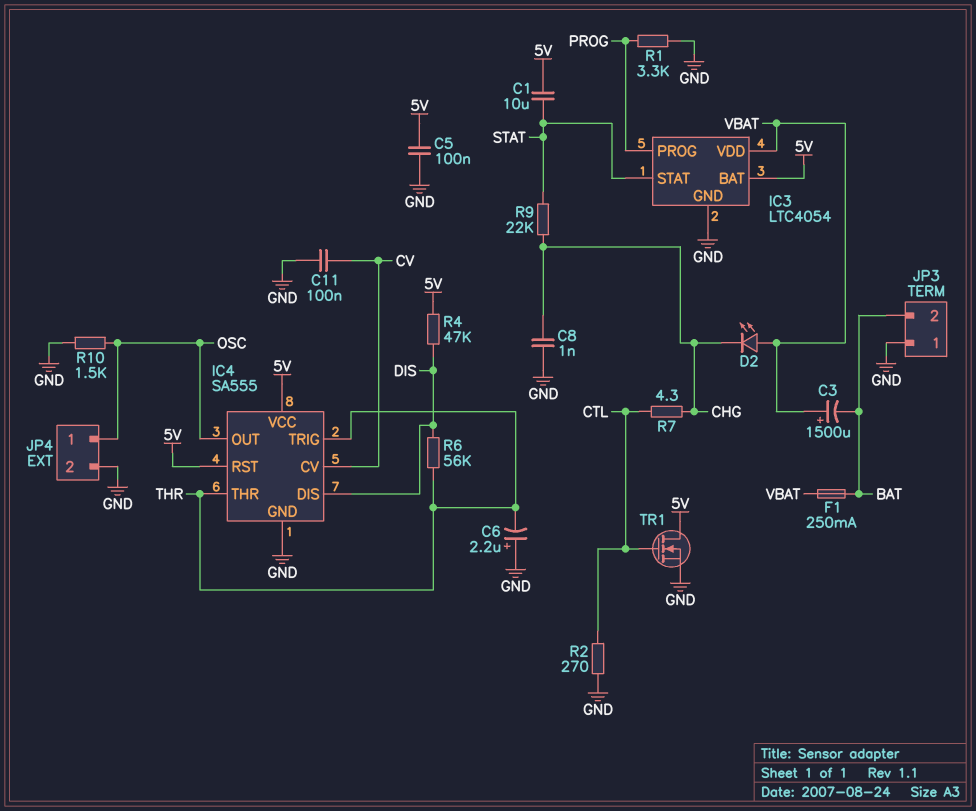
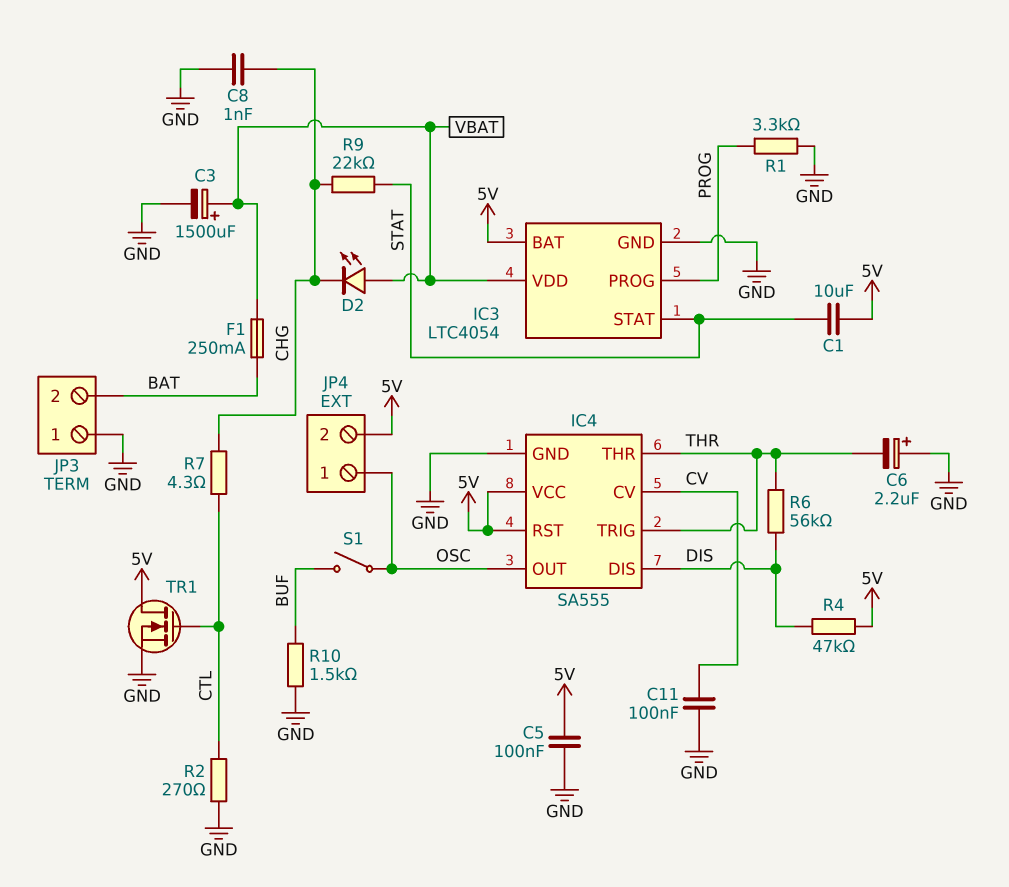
C3: 1500uF (plus VBAT, minus BAT) -> 1500uF (plus VBAT, minus GND)
JP4 pin 2: GND -> 5V
R10: 1.5k (GND, OSC) -> 1.5k (BUF, GND)
S1: none -> switch (BUF, OSC)

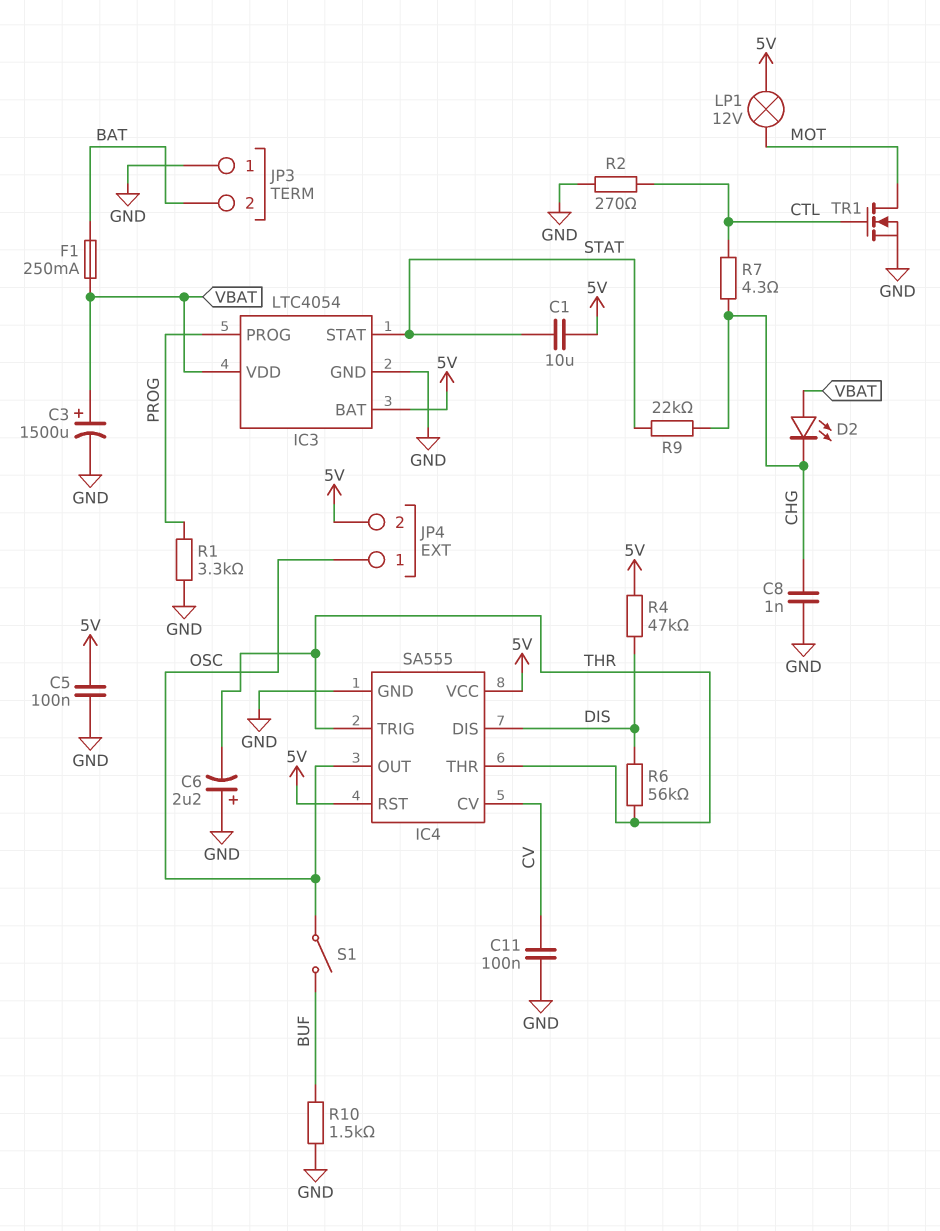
LP1: none -> lamp 12V (5V, MOT)
TR1: NMOS (G CTL, D 5V, S GND) -> NMOS (G CTL, D MOT, S GND)

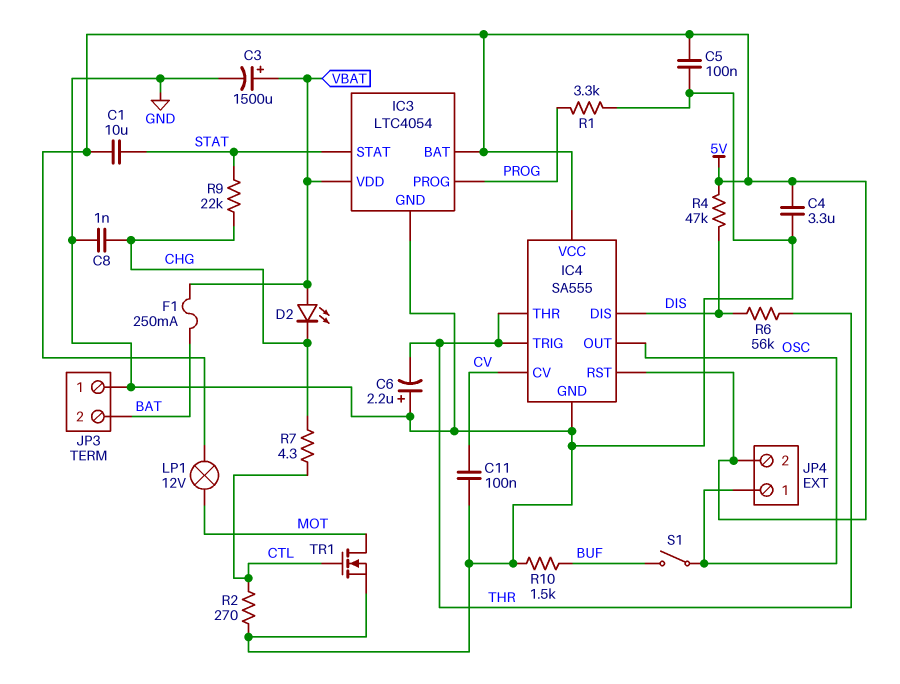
C4: none -> 3.3uF (5V, GND)

